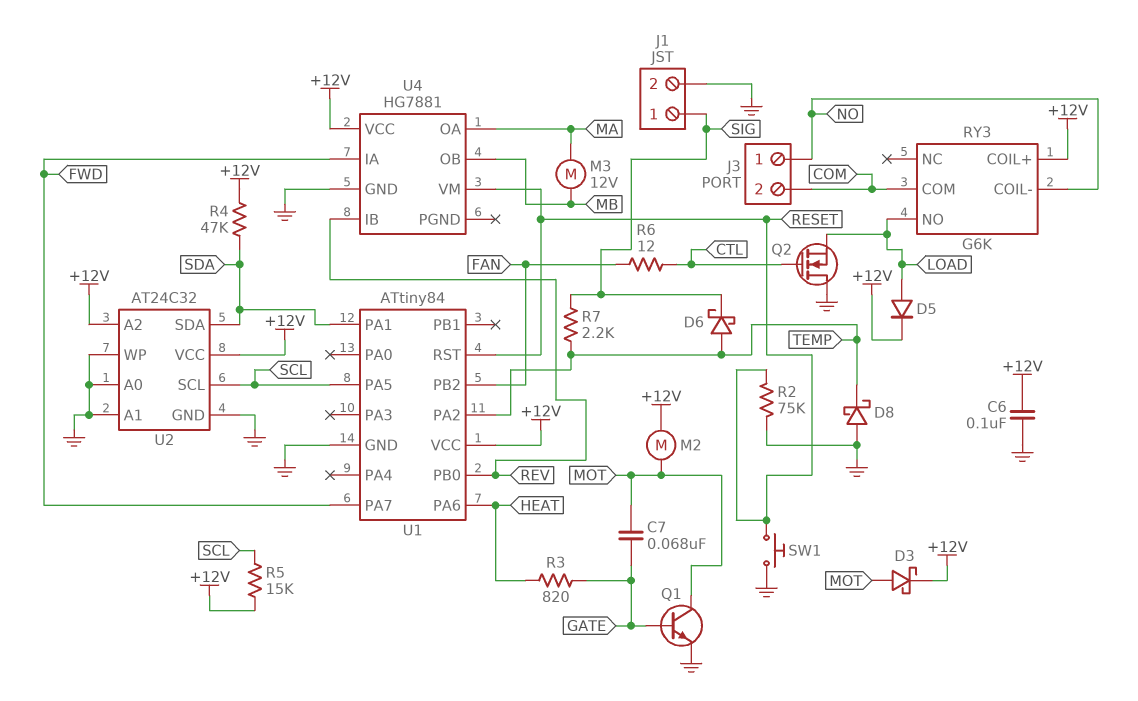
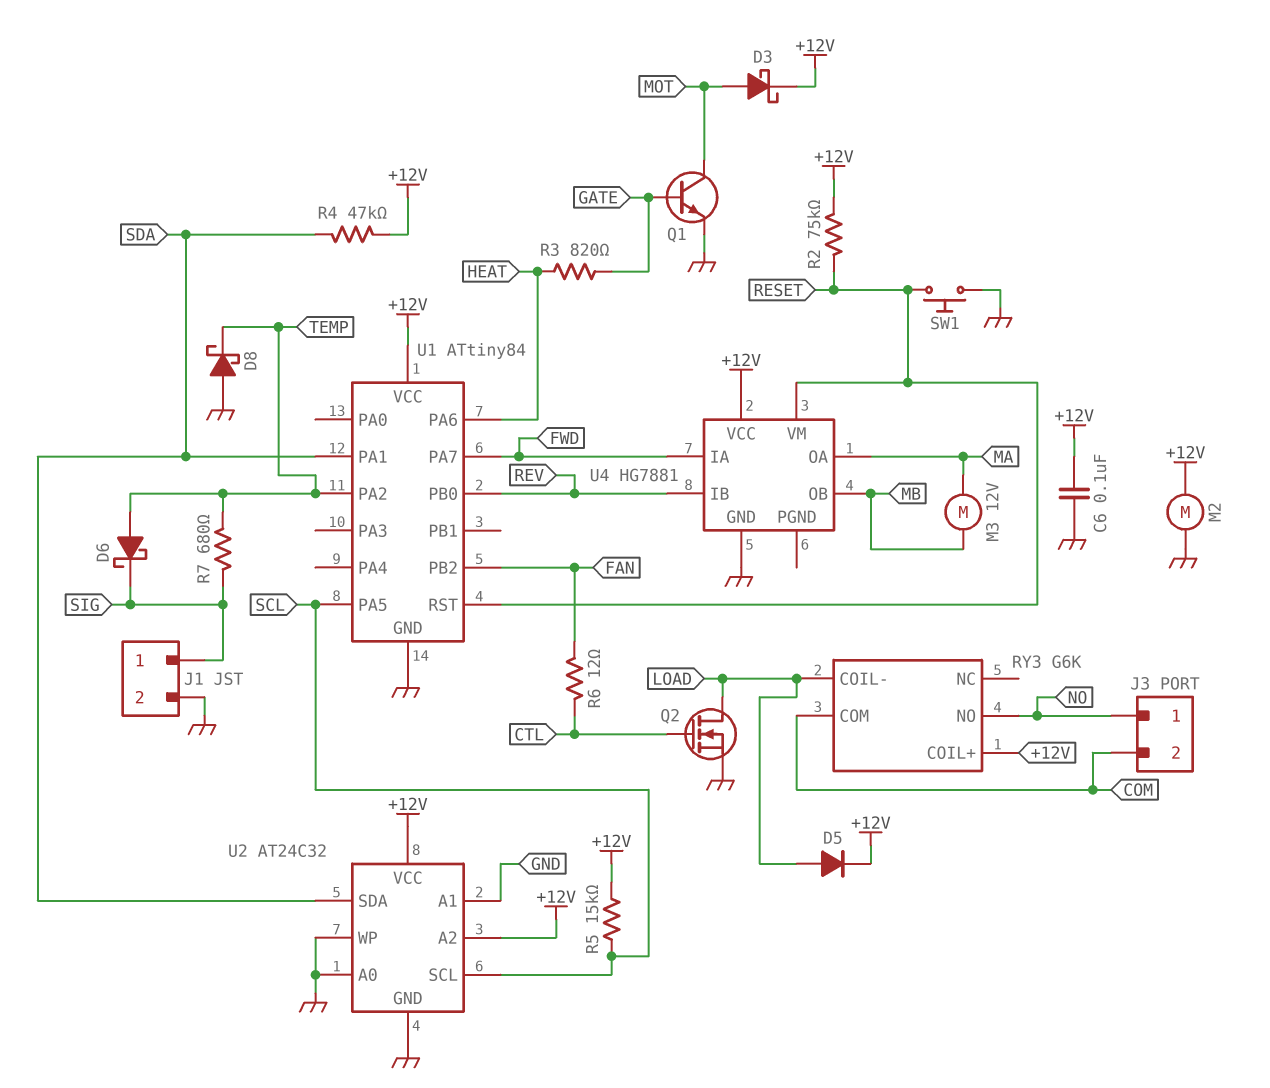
C7: 68nF (GATE, MOT) -> none
M2: motor (+12V, MOT) -> motor (+12V, GND)
Q2: NMOS (G CTL, D GND, S LOAD) -> NMOS (G CTL, D LOAD, S GND)
R2: 75k (GND, RESET) -> 75k (+12V, RESET)
R7: 2.2k (SIG, TEMP) -> 680 (SIG, TEMP)
RY3 pin COIL-: NO -> LOAD
RY3 pin NO: LOAD -> NO

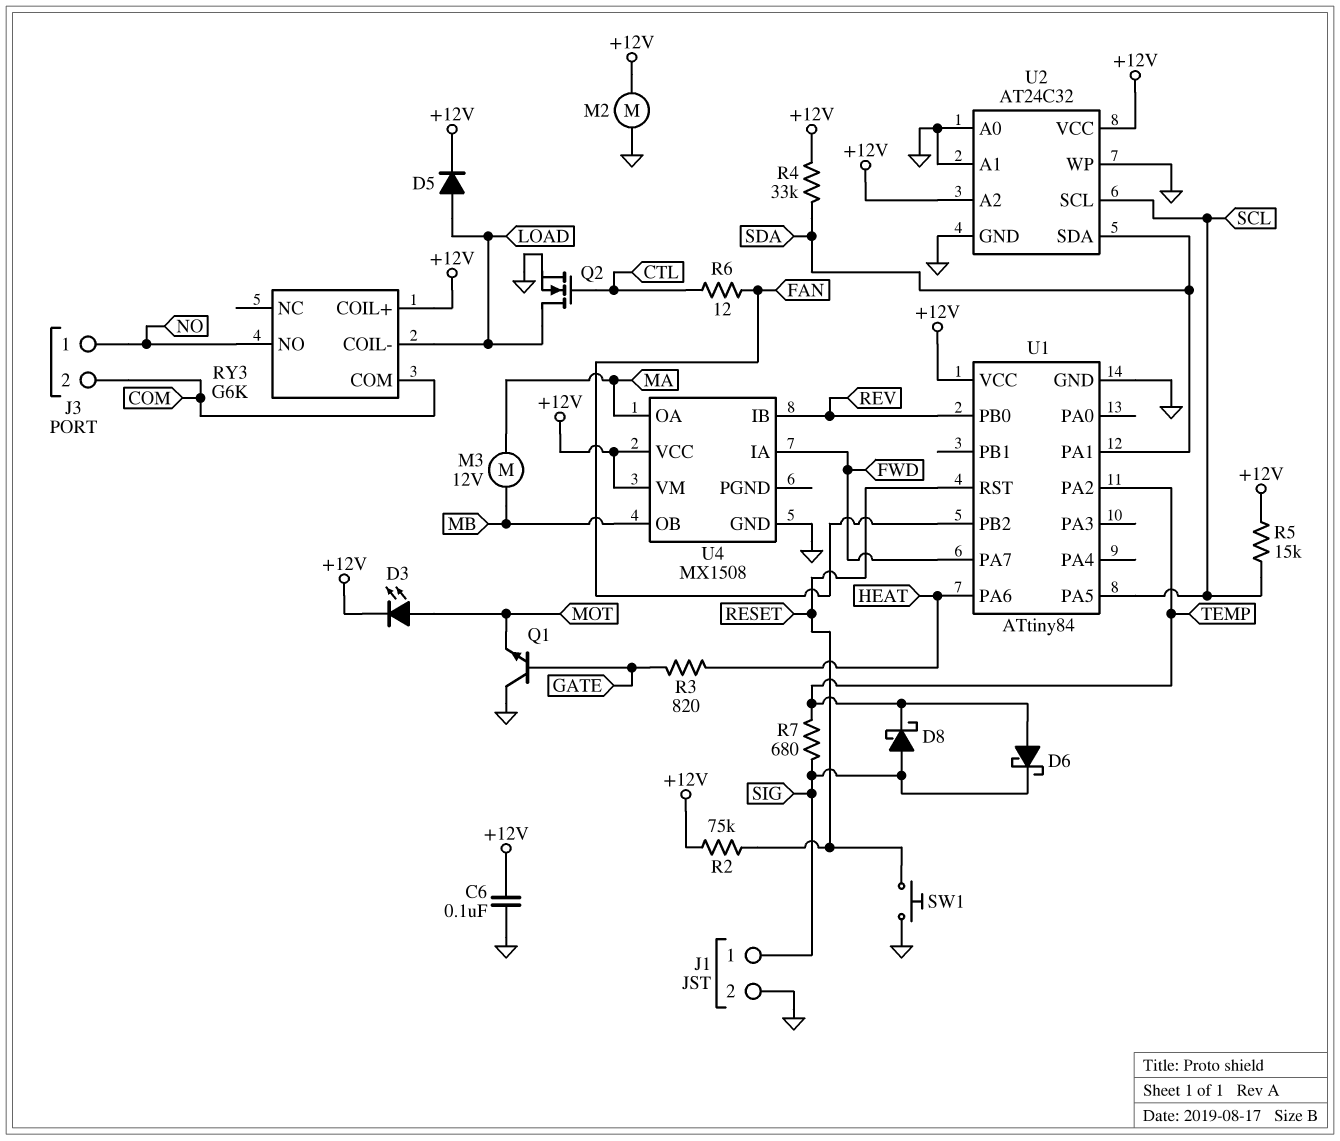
D3: schottky (A MOT, K +12V) -> LED (A MOT, K +12V)
D8: schottky (A GND, K TEMP) -> schottky (A SIG, K TEMP)
Q1: NPN (B GATE, C MOT, E GND) -> NPN (B GATE, C GND, E MOT)
R4: 47k (+12V, SDA) -> 33k (+12V, SDA)
U4: HG7881 -> MX1508
U4 pin VM: RESET -> +12V

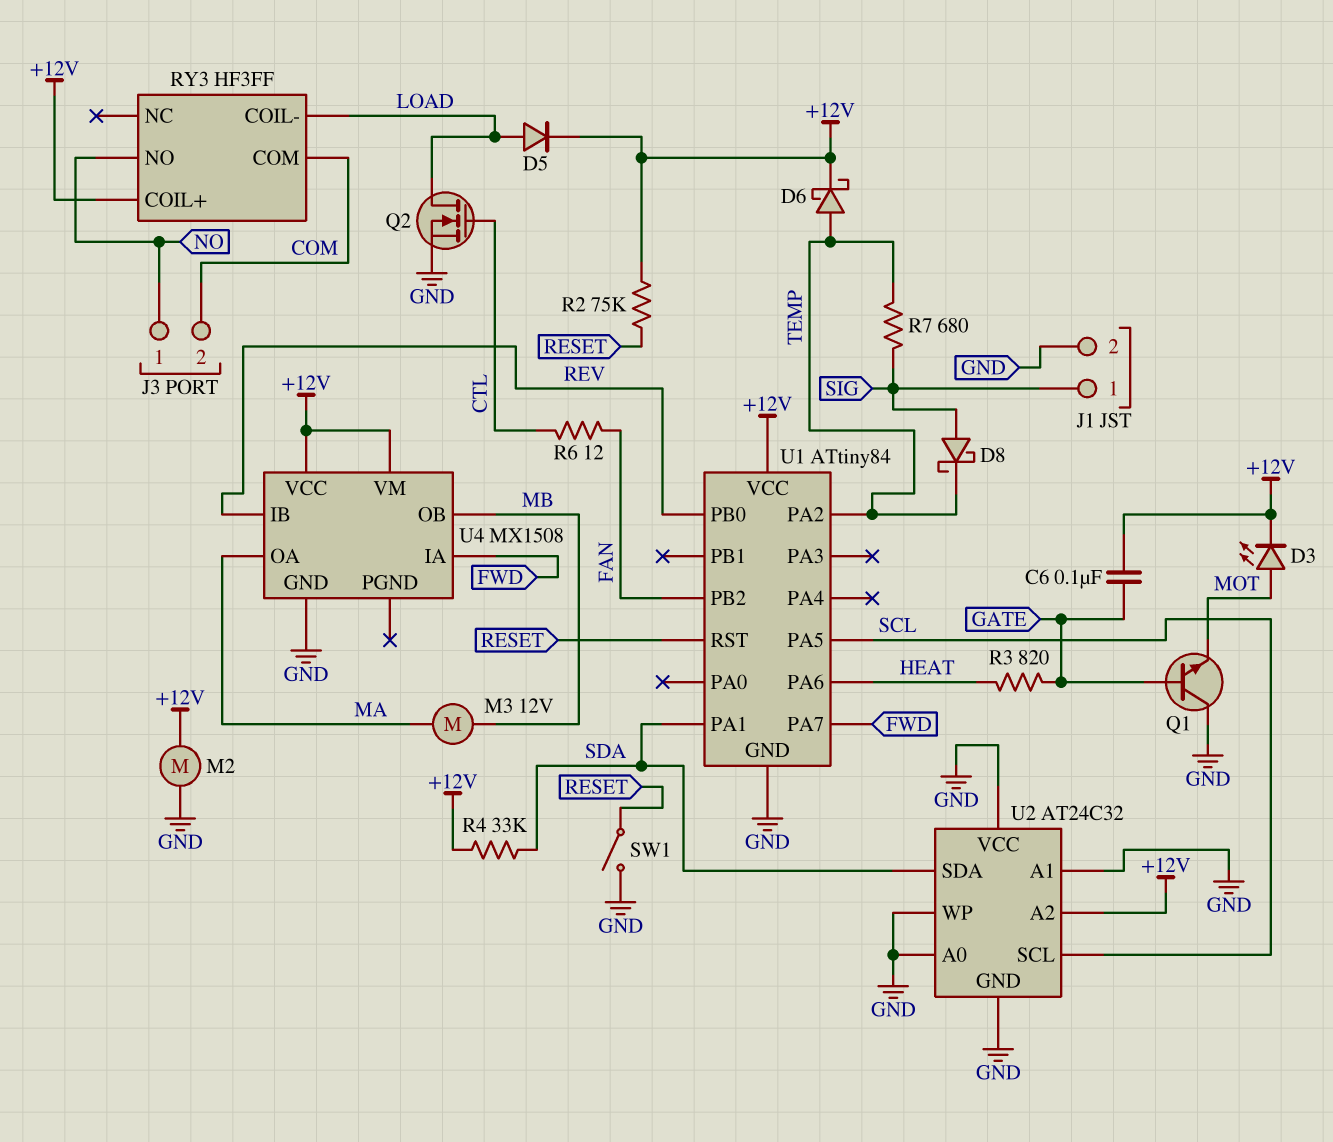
C6: 100nF (+12V, GND) -> 100nF (+12V, GATE)
D6: schottky (A TEMP, K SIG) -> schottky (A TEMP, K +12V)
R5: 15k (+12V, SCL) -> none
RY3: G6K -> HF3FF
SW1: button (GND, RESET) -> switch (GND, RESET)
U2 pin VCC: +12V -> GND

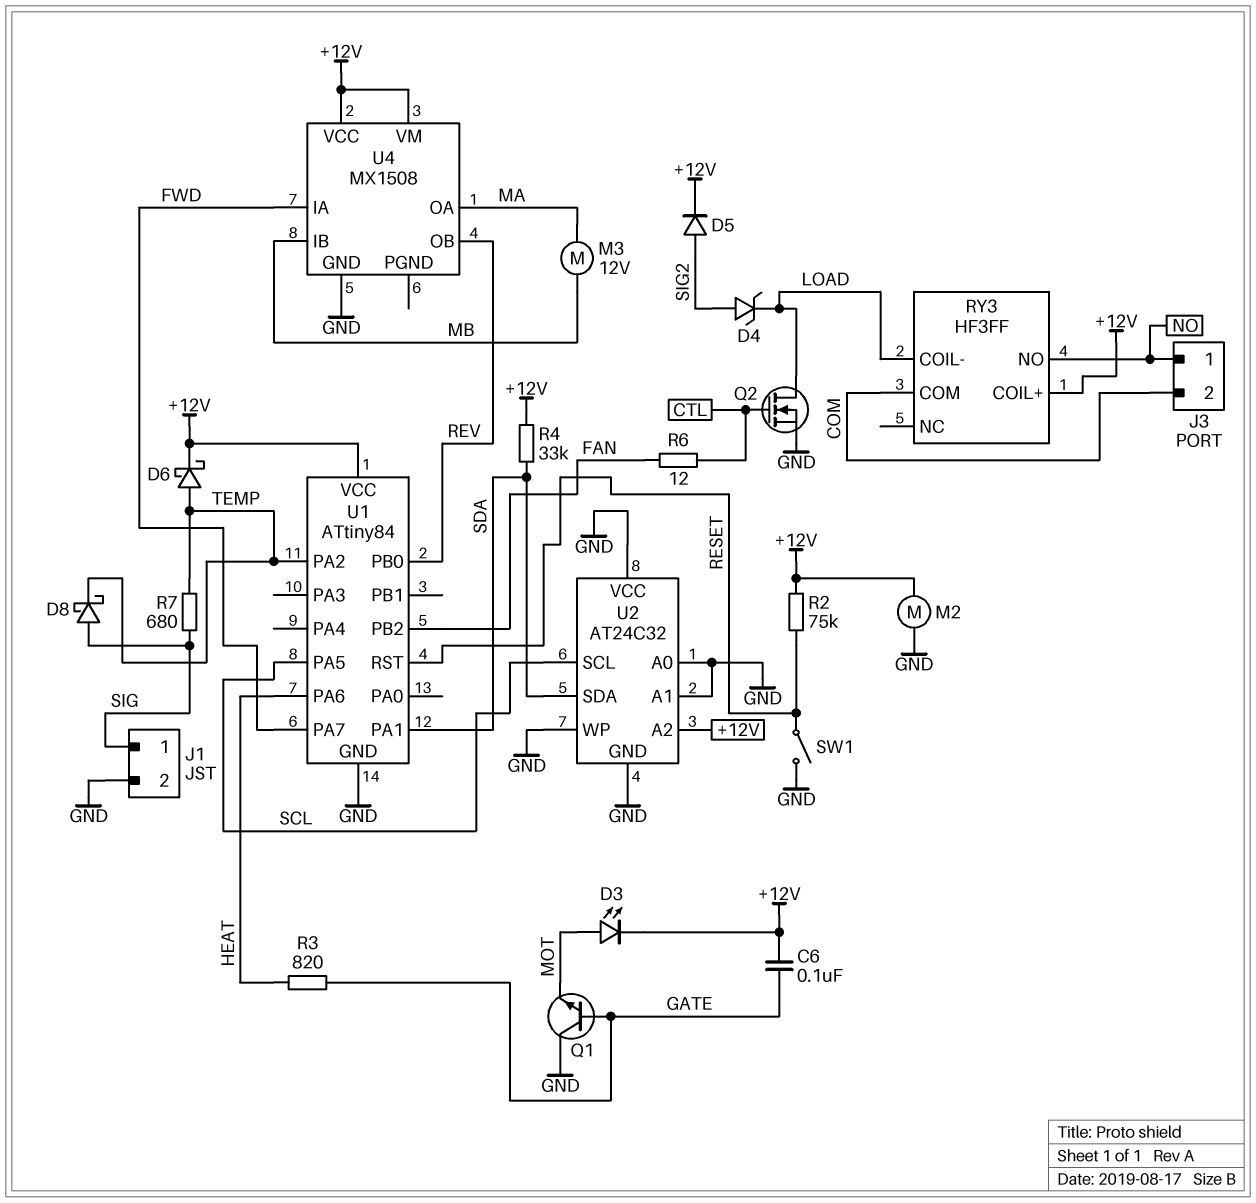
D4: none -> zener (A SIG2, K LOAD)
D5: diode (A LOAD, K +12V) -> diode (A SIG2, K +12V)
U4 pin IB: REV -> MB
U4 pin OB: MB -> REV

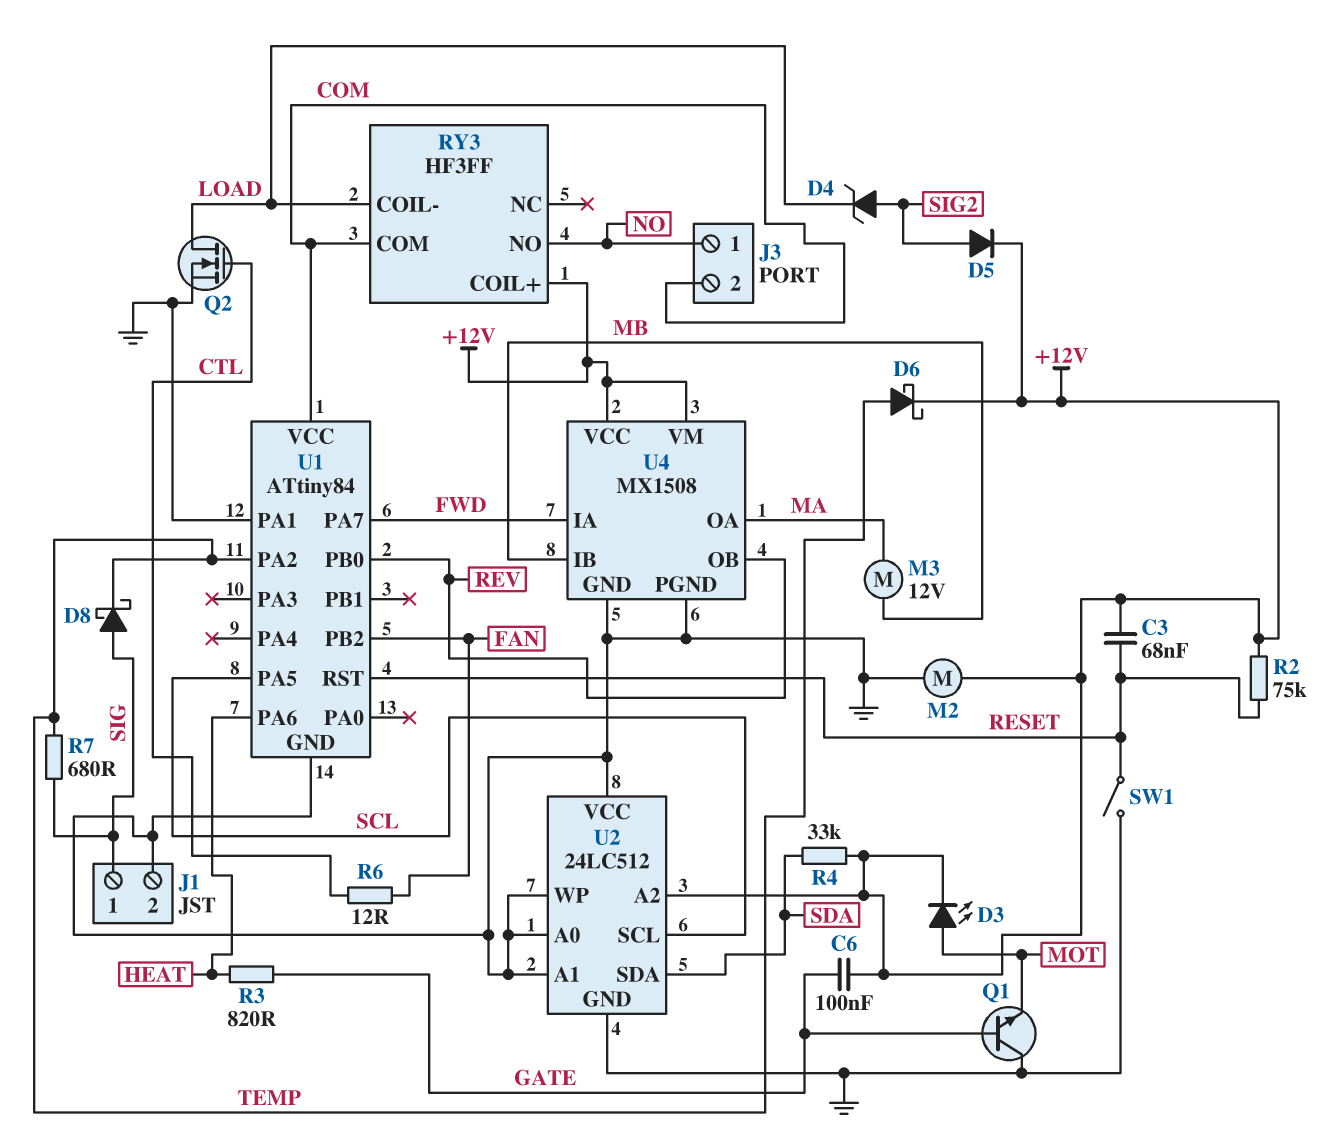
C3: none -> 68nF (+12V, RESET)
U1 pin PA1: SDA -> GND
U1 pin VCC: +12V -> COM
U2: AT24C32 -> 24LC512
U4 pin PGND: none -> GND

